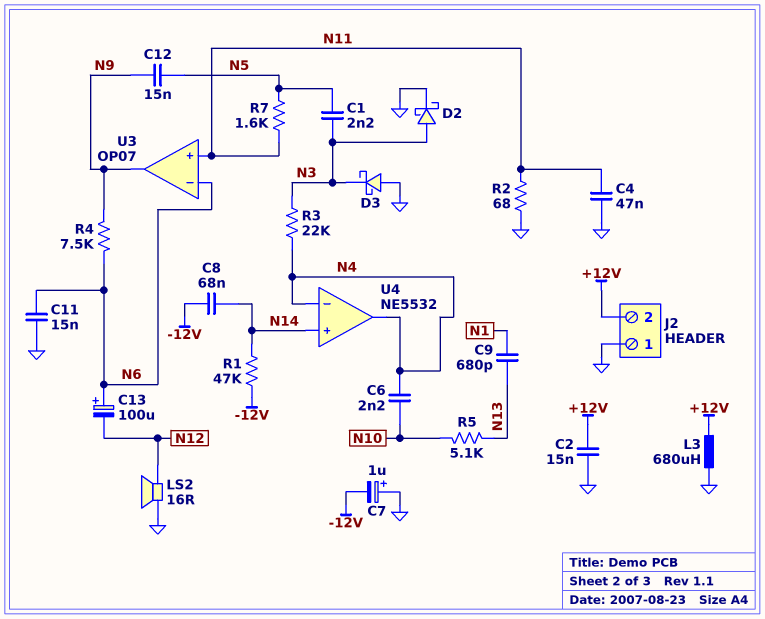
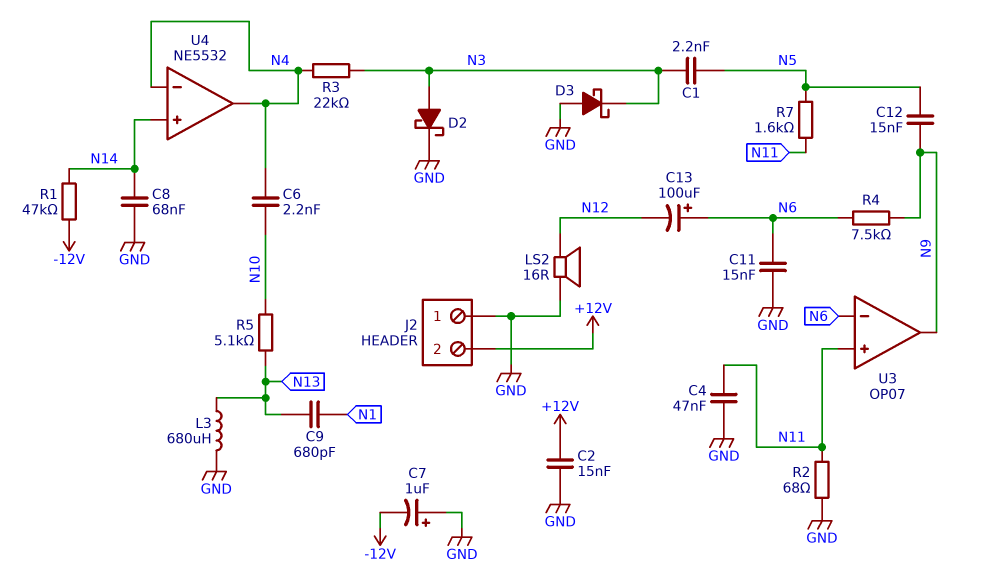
C8: 68nF (-12V, N14) -> 68nF (GND, N14)
L3: 680uH (+12V, GND) -> 680uH (GND, N13)

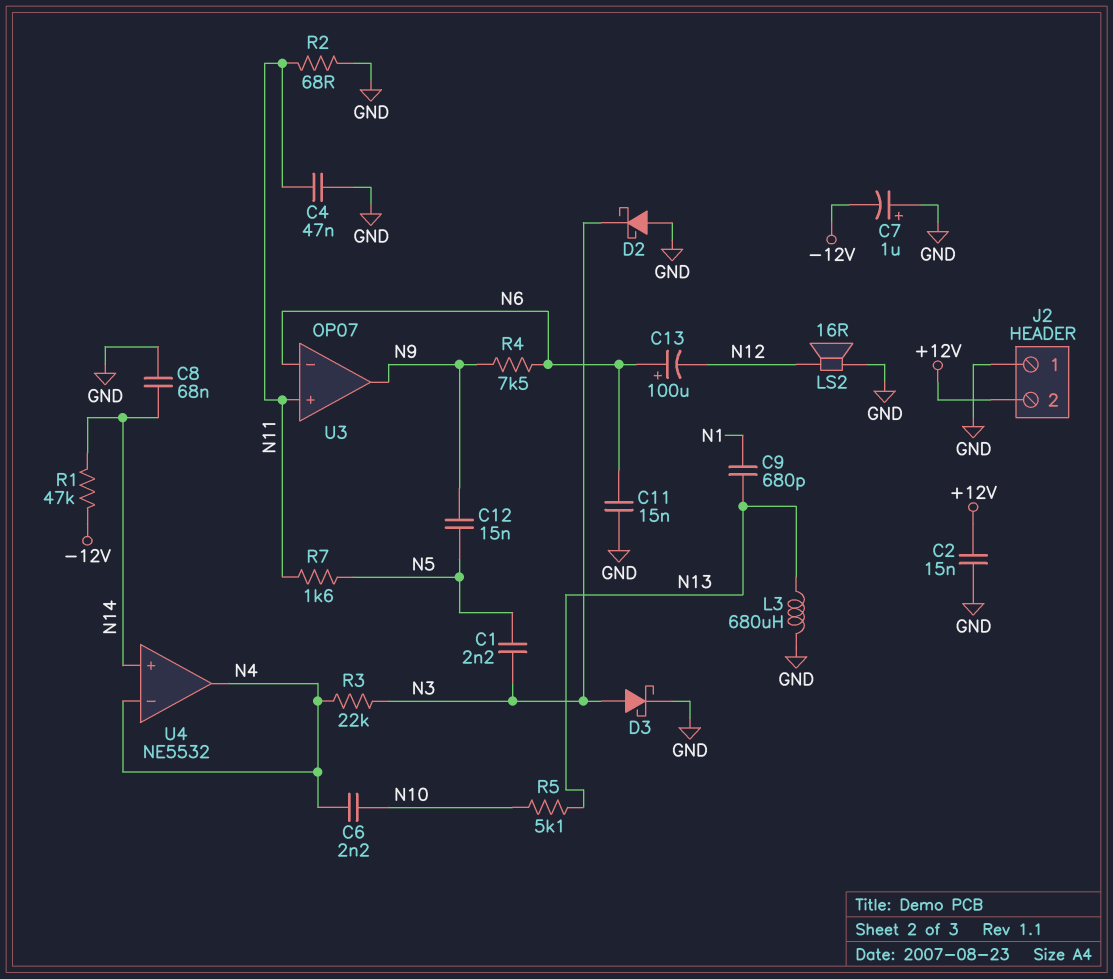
D2: schottky (A N3, K GND) -> schottky (A GND, K N3)
D3: schottky (A GND, K N3) -> schottky (A N3, K GND)

